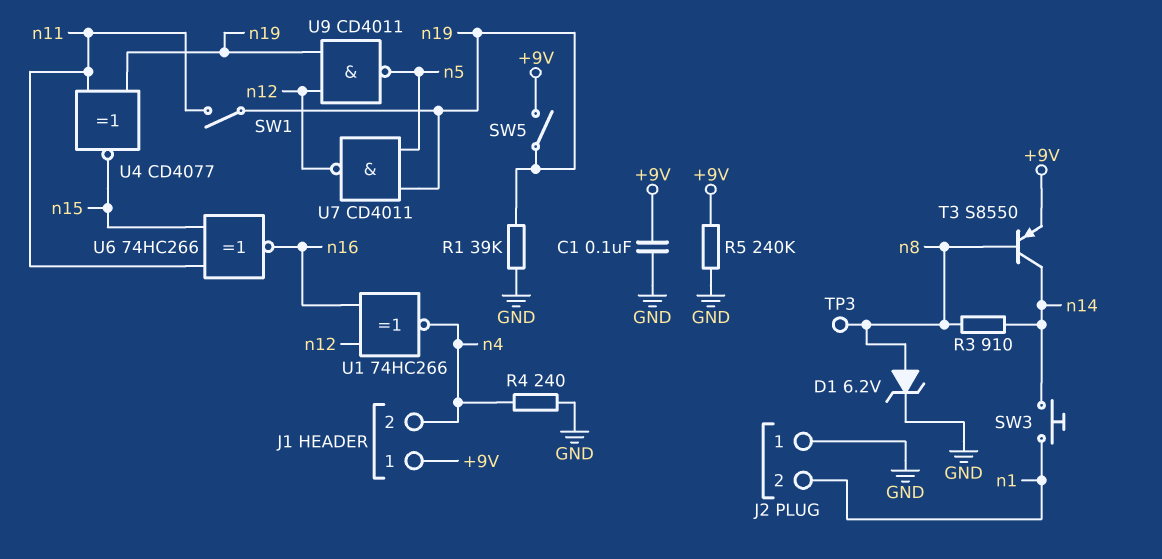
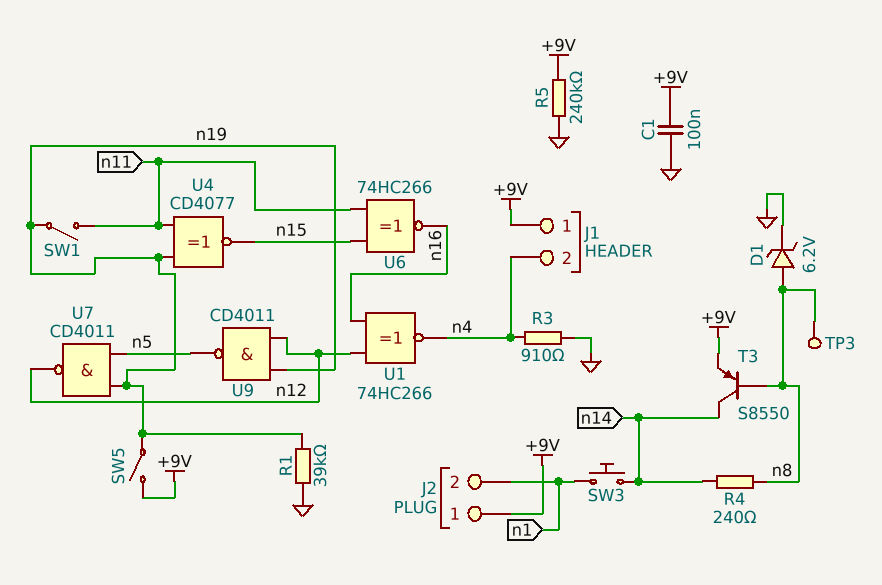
J2 pin 1: GND -> +9V
R3: 910 (n8, n14) -> 910 (GND, n4)
R4: 240 (GND, n4) -> 240 (n8, n14)

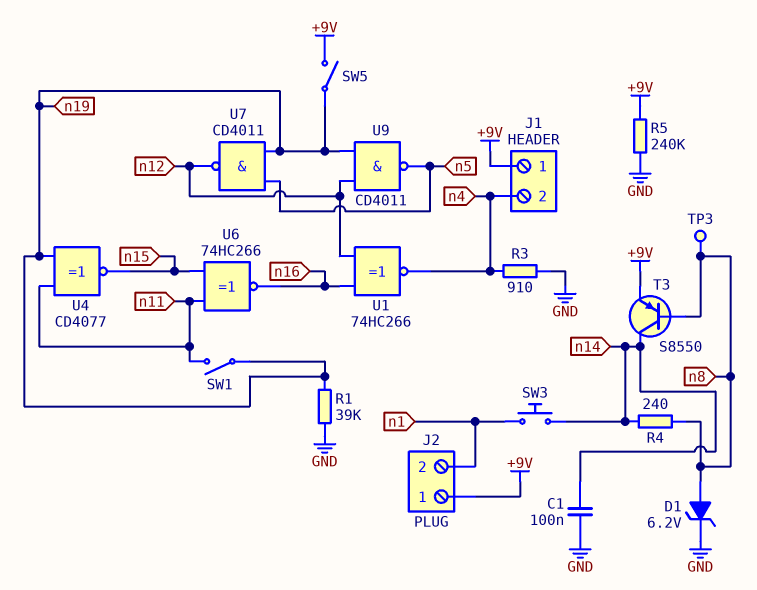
C1: 100nF (+9V, GND) -> 100nF (GND, n14)

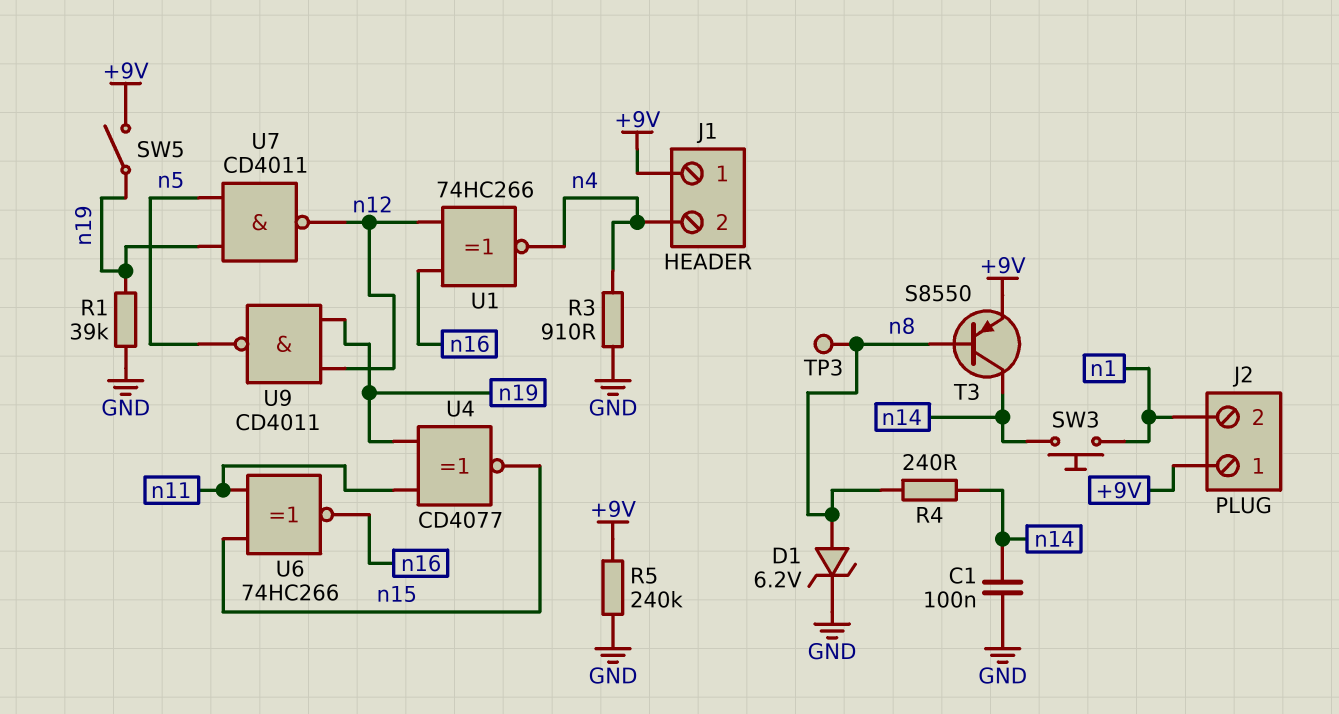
SW1: switch (n11, n19) -> none

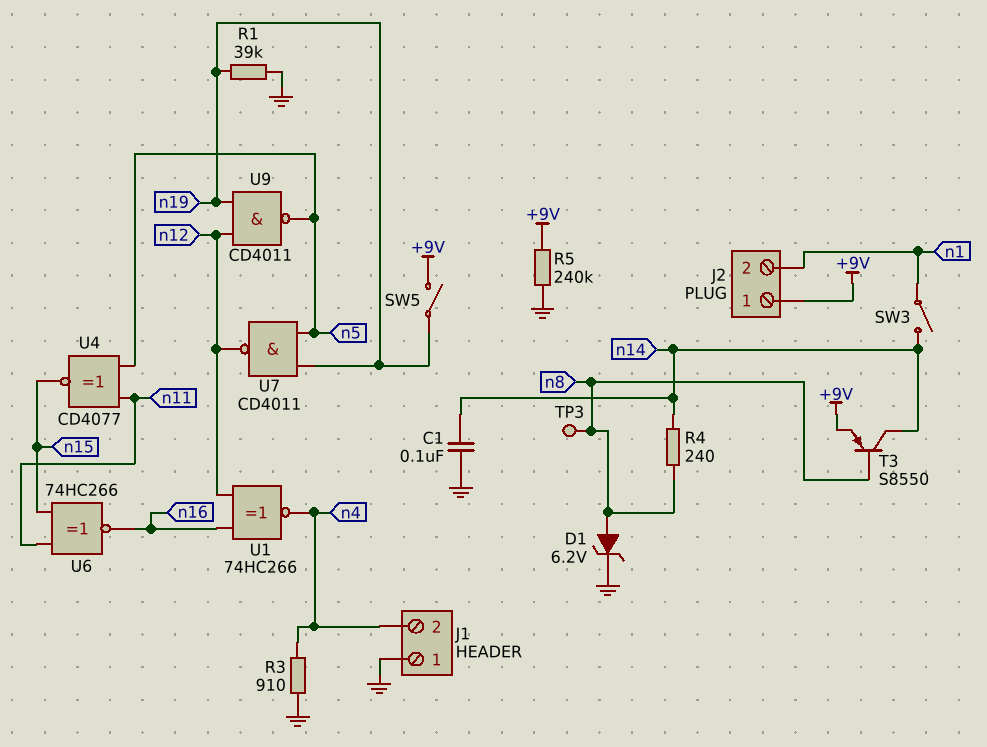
J1 pin 1: +9V -> GND
SW3: button (n1, n14) -> switch (n1, n14)
U4: XNOR CD4077 (in n11, in n19, out n15) -> XNOR CD4077 (in n5, in n11, out n15)

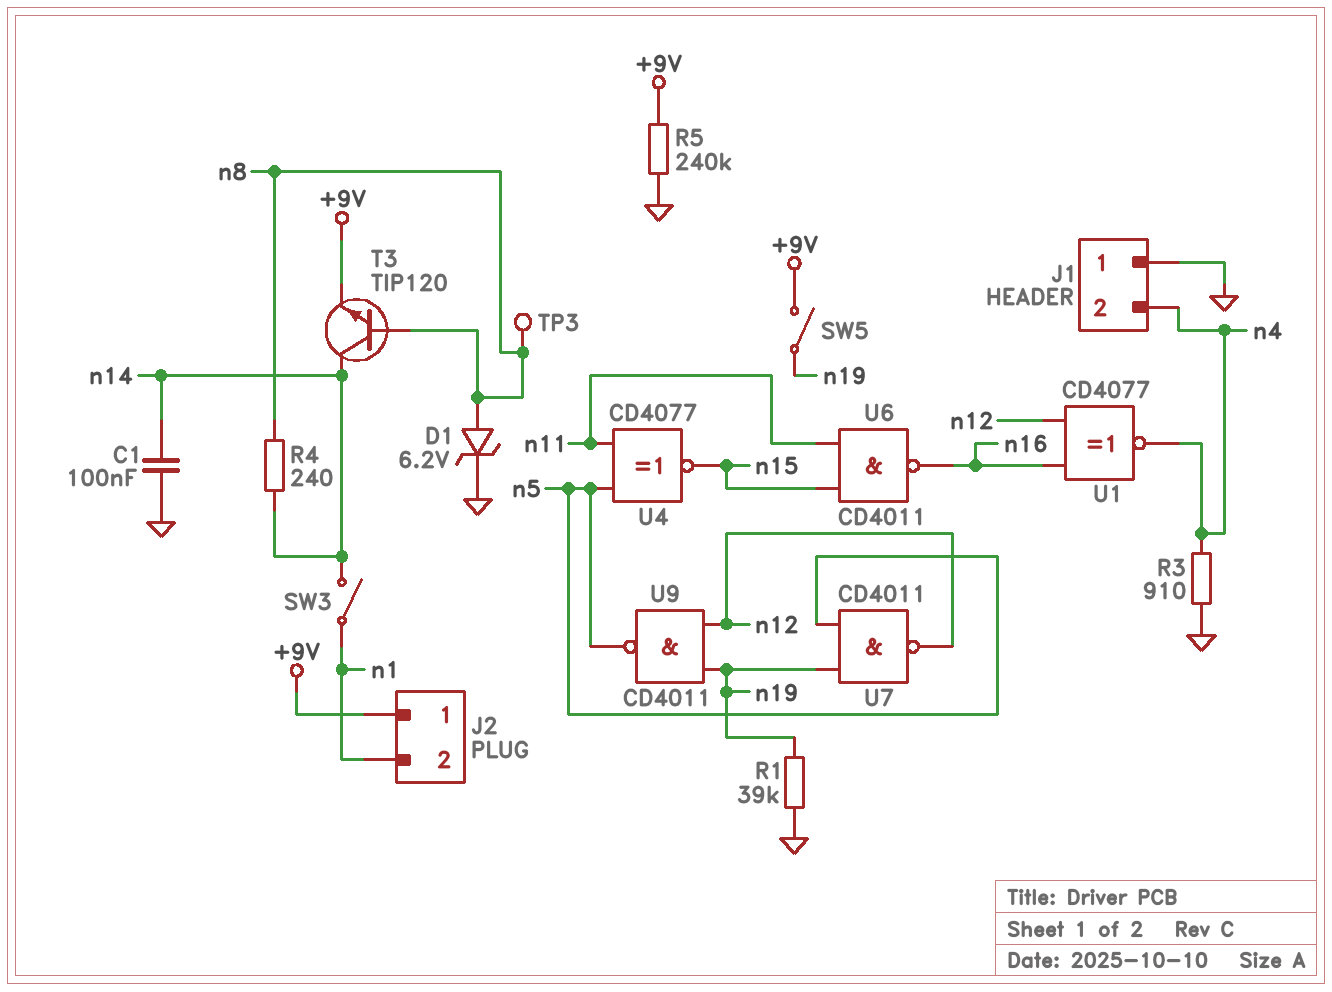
T3: PNP S8550 (B n8, C n14, E +9V) -> NPN TIP120 (B n8, C n14, E +9V)
U1: XNOR 74HC266 (in n12, in n16, out n4) -> XNOR CD4077 (in n12, in n16, out n4)
U6: XNOR 74HC266 (in n11, in n15, out n16) -> NAND CD4011 (in n11, in n15, out n16)

